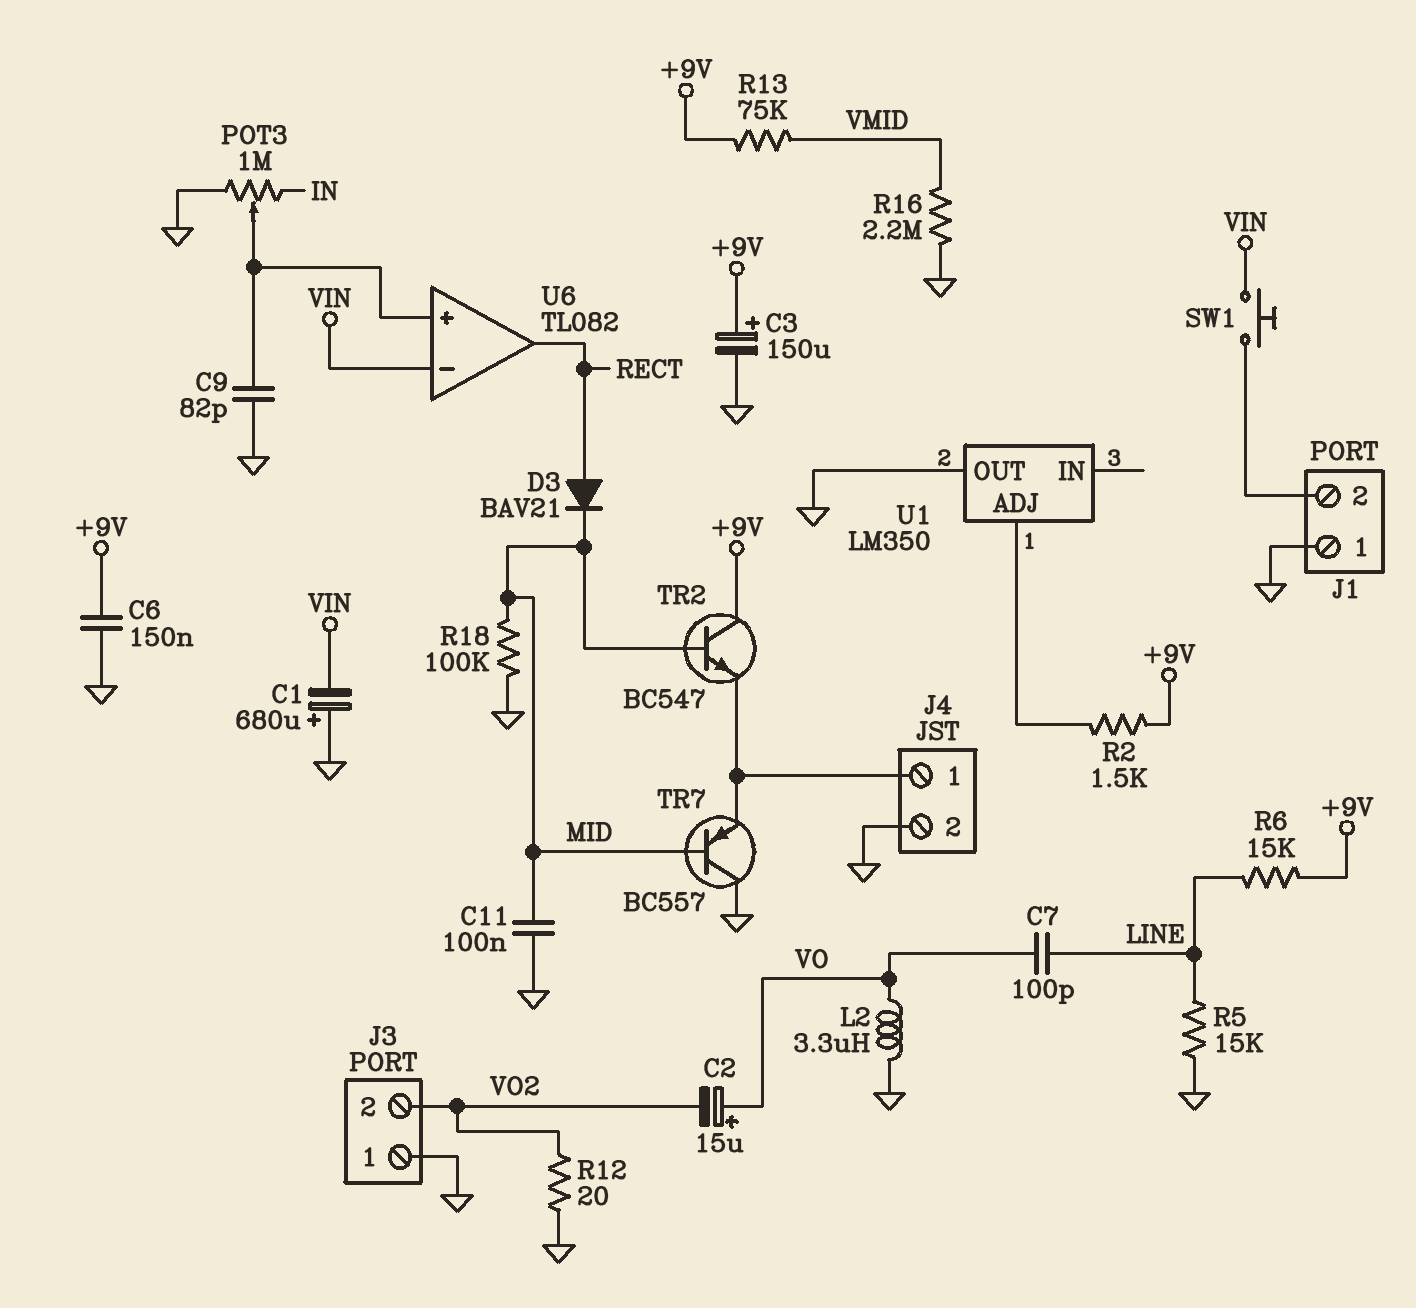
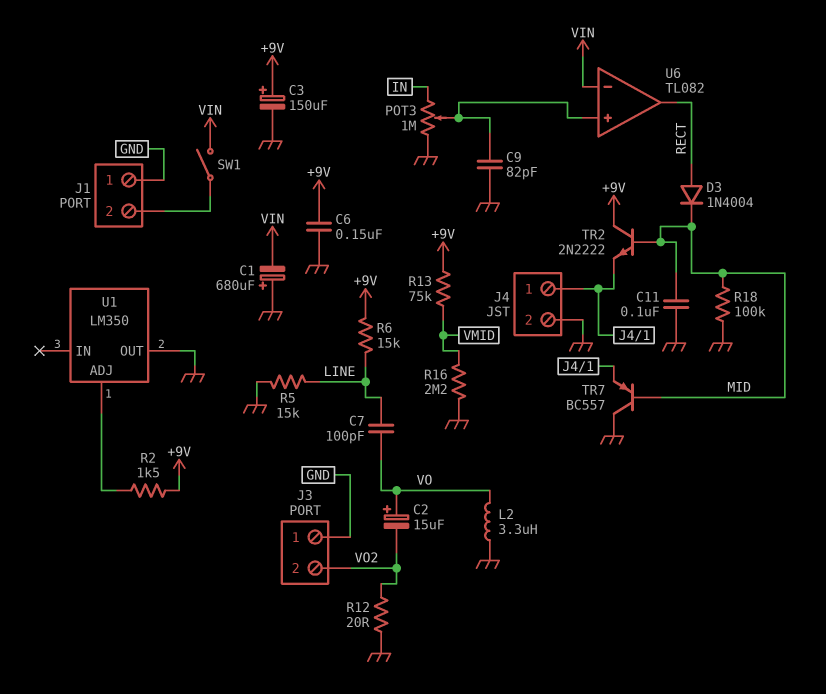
D3: diode BAV21 (A RECT, K MID) -> diode 1N4004 (A RECT, K MID)
SW1: button (J1/2, VIN) -> switch (J1/2, VIN)
TR2: NPN BC547 (B MID, C +9V, E J4/1) -> NPN 2N2222 (B MID, C +9V, E J4/1)

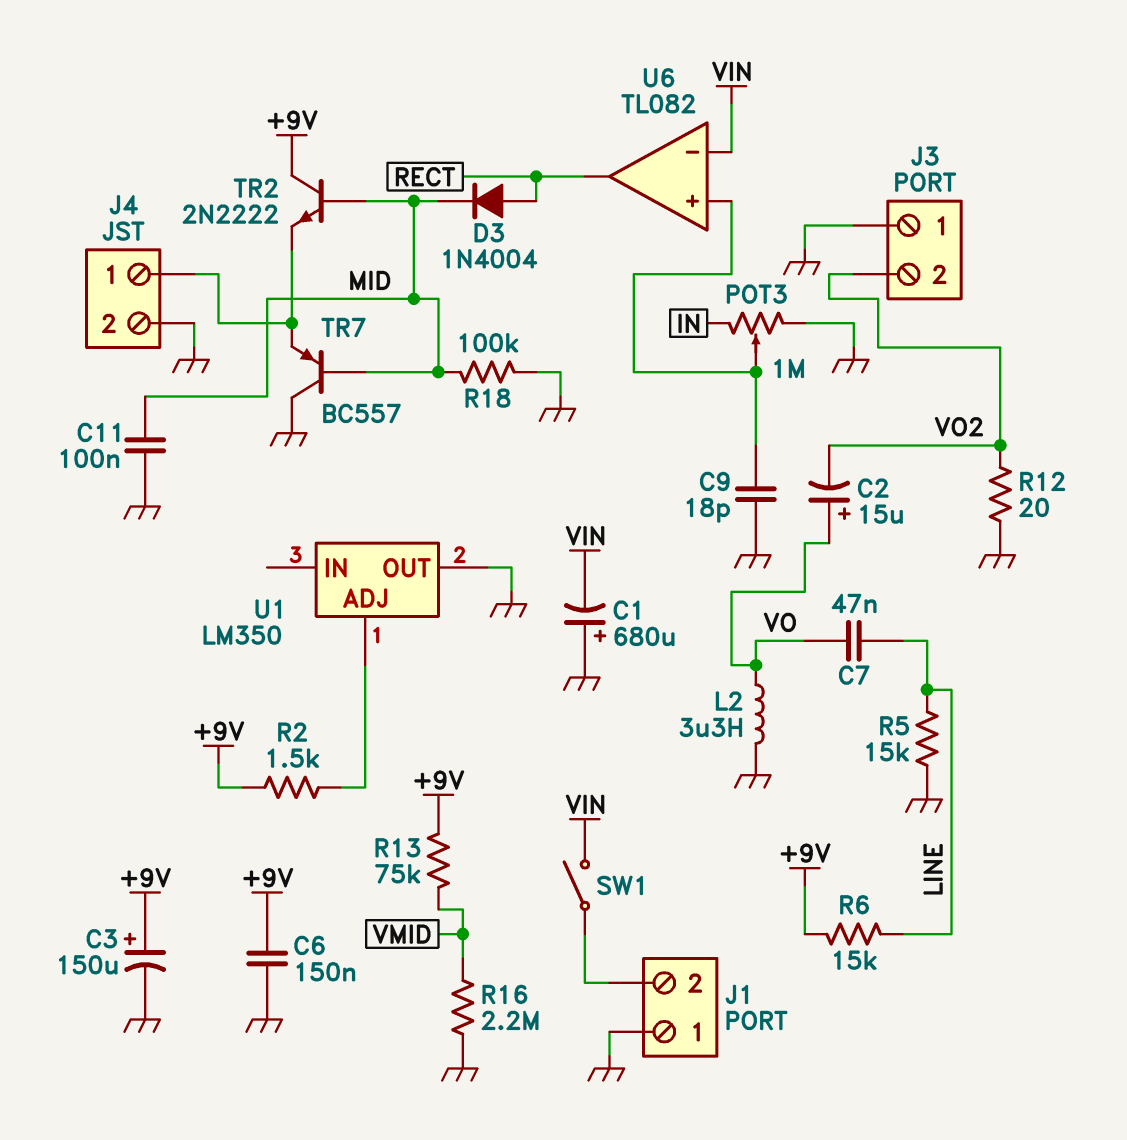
C7: 100pF (LINE, VO) -> 47nF (LINE, VO)
C9: 82pF (GND, U6/in+) -> 18pF (GND, U6/in+)

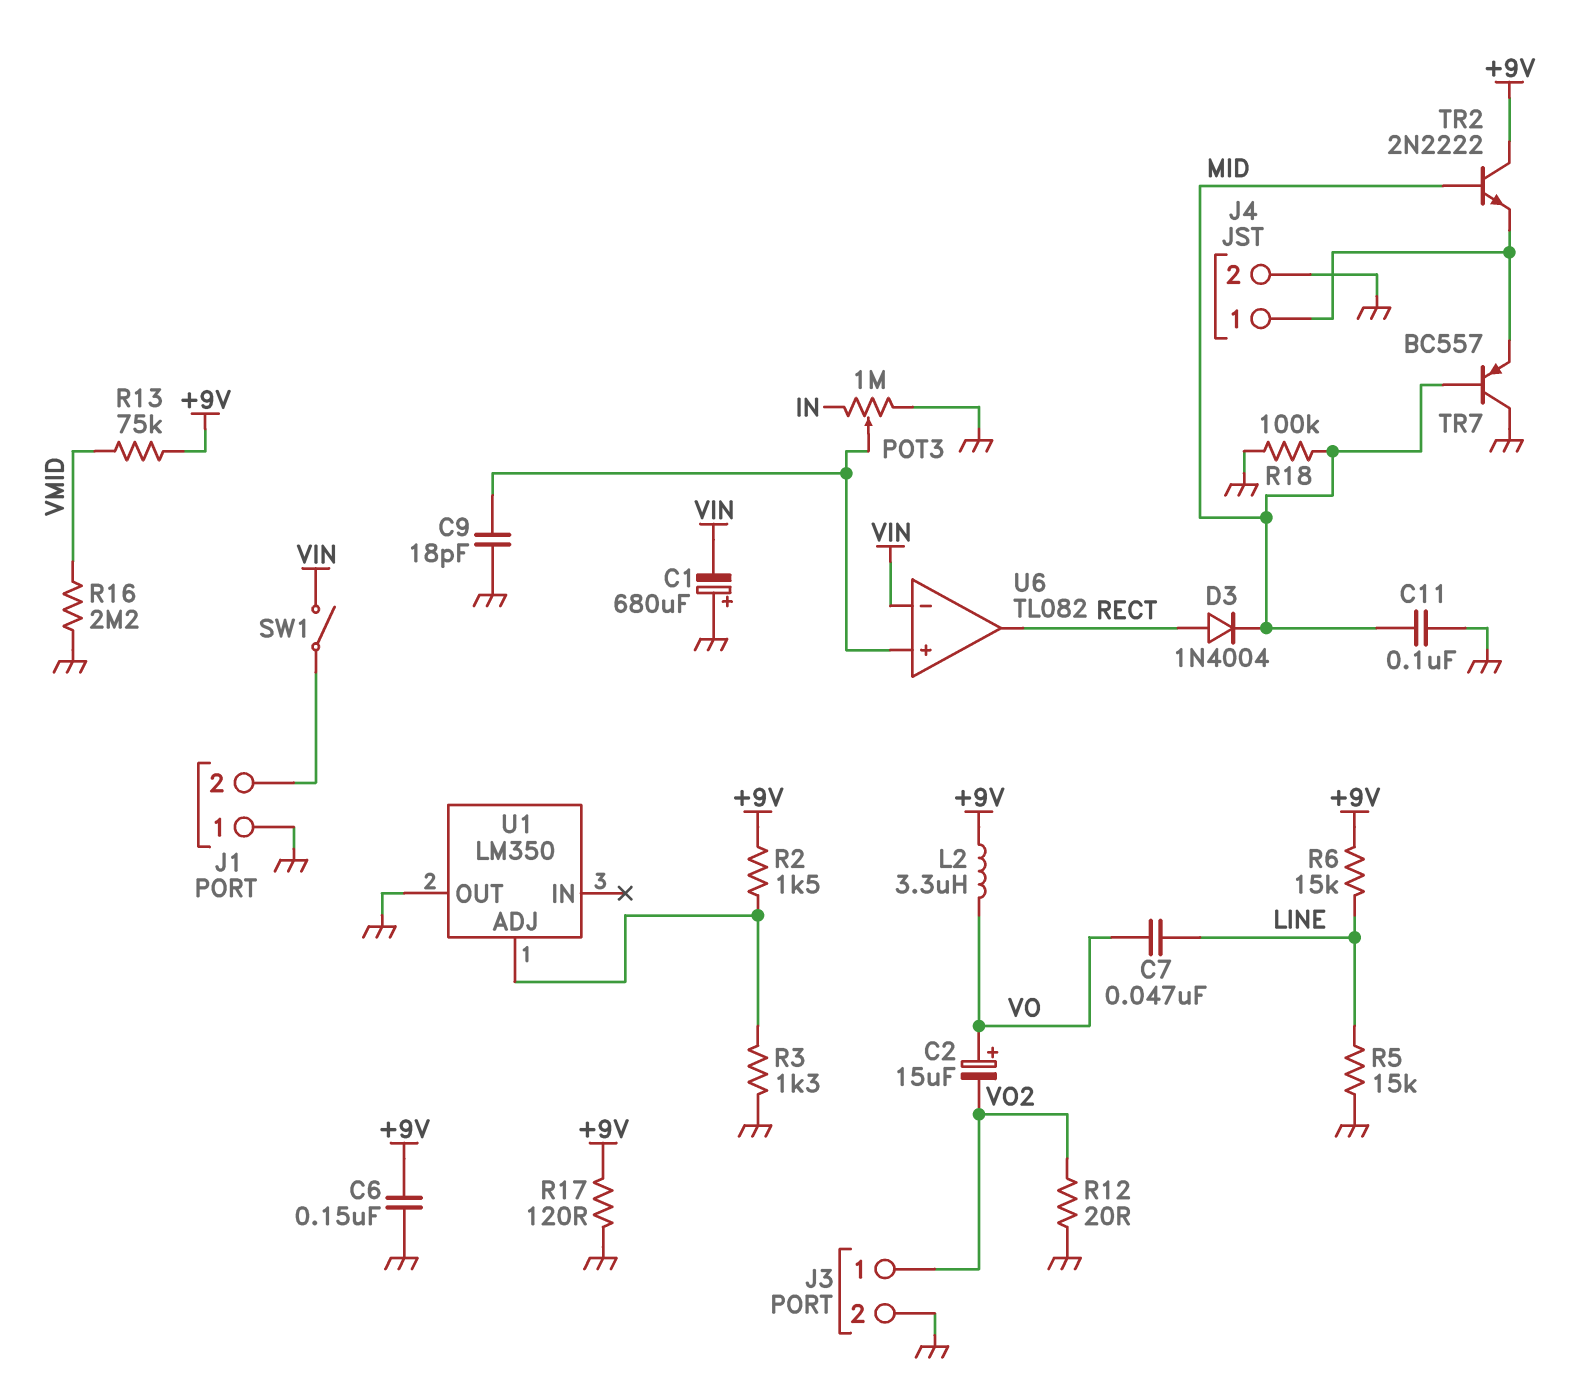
C3: 150uF (plus +9V, minus GND) -> none
J3 pin 1: GND -> VO2
J3 pin 2: VO2 -> GND
L2: 3.3uH (GND, VO) -> 3.3uH (+9V, VO)
R3: none -> 1.3k (GND, U1/ADJ)
R17: none -> 120 (+9V, GND)

